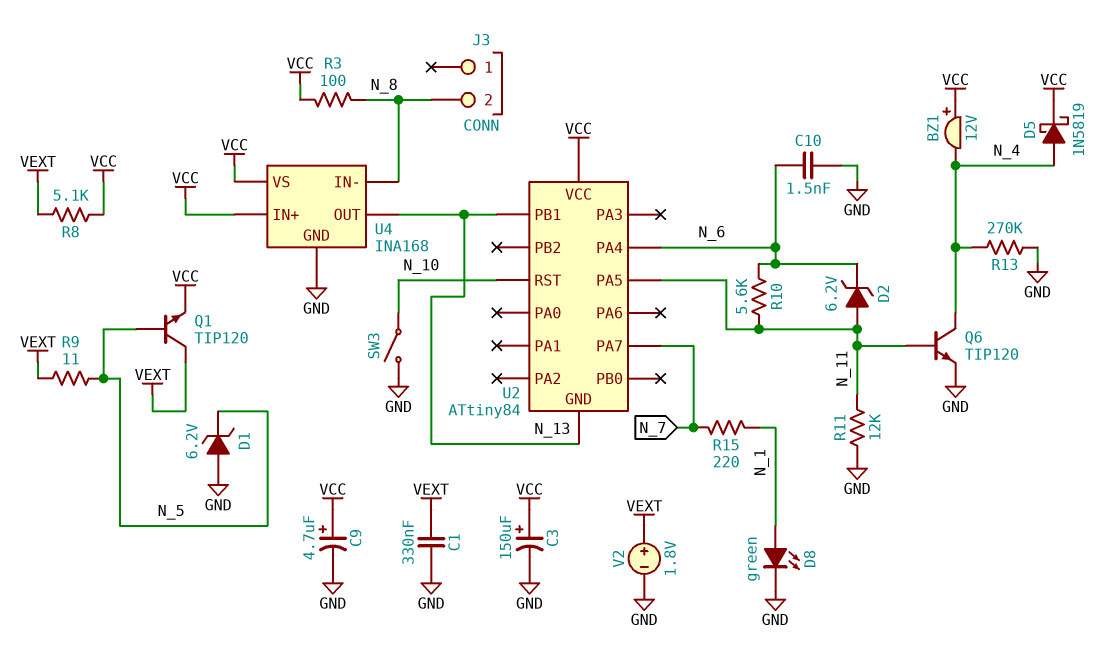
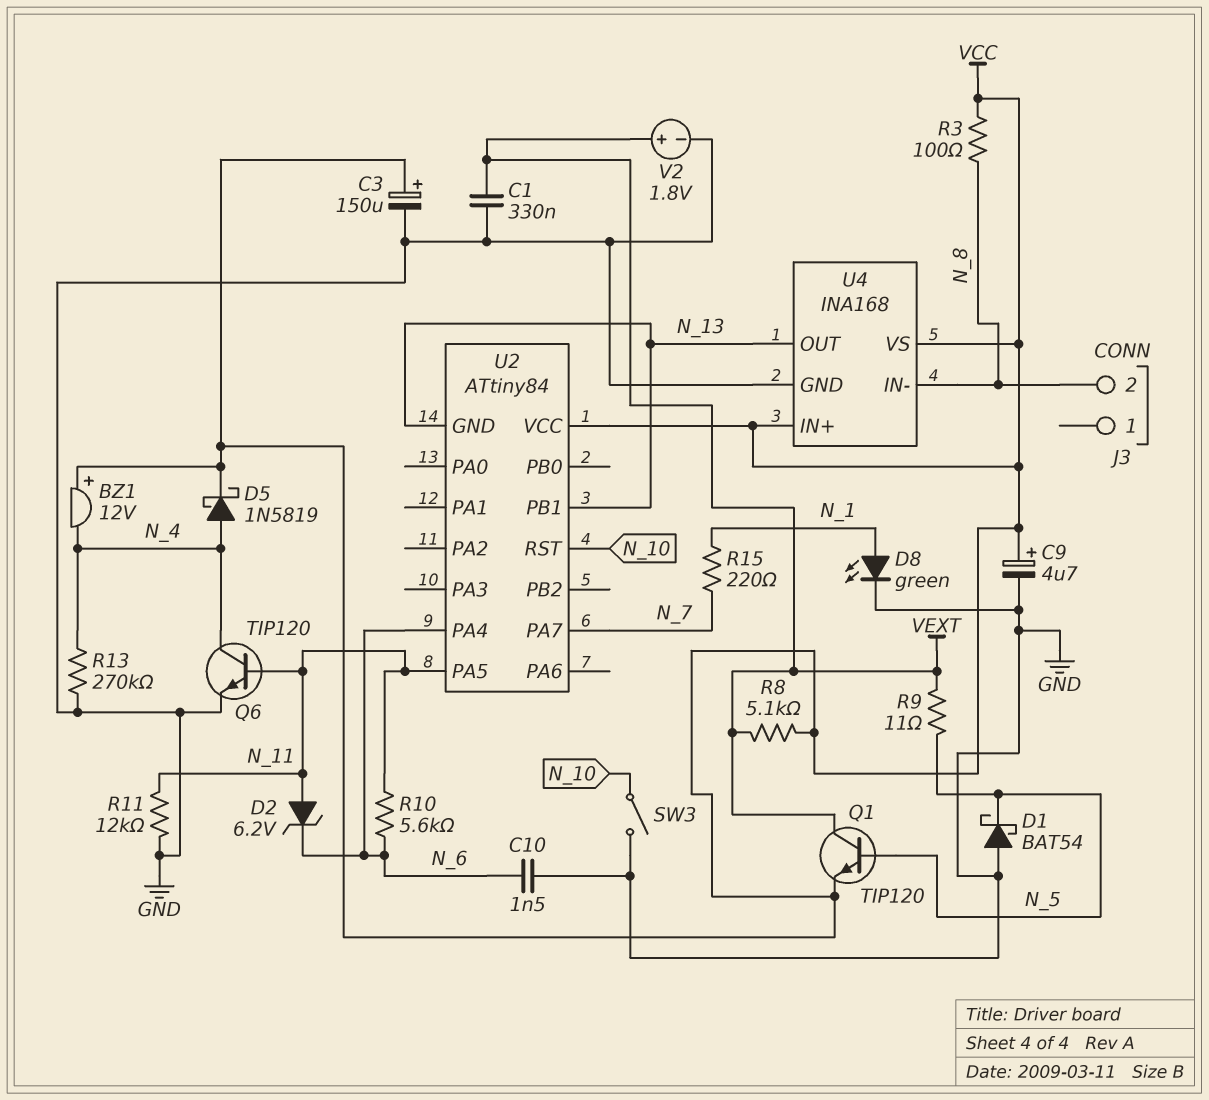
D1: zener 6.2V (A GND, K N_5) -> schottky BAT54 (A GND, K N_5)

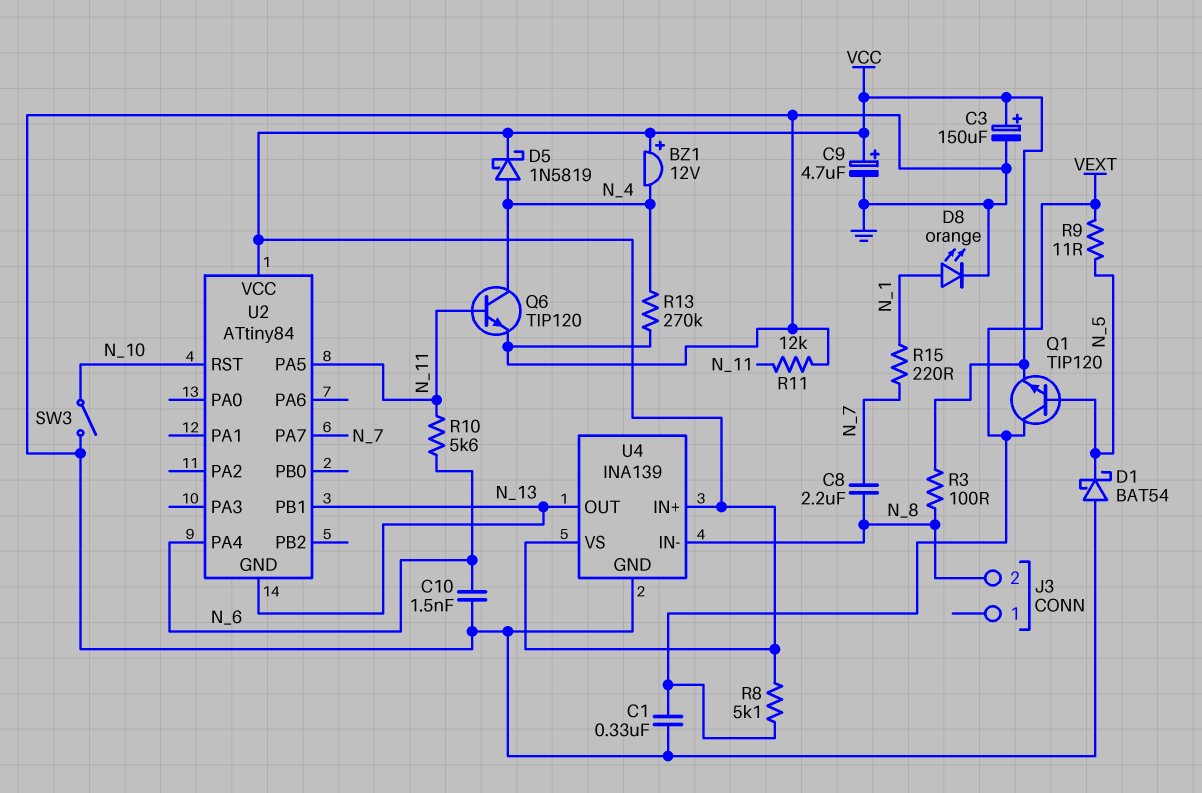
C8: none -> 2.2uF (N_7, N_8)
D2: zener 6.2V (A N_11, K N_6) -> none
D8: LED green (A N_1, K GND) -> LED orange (A N_1, K GND)
U4: INA168 -> INA139
V2: 1.8V (plus VEXT, minus GND) -> none

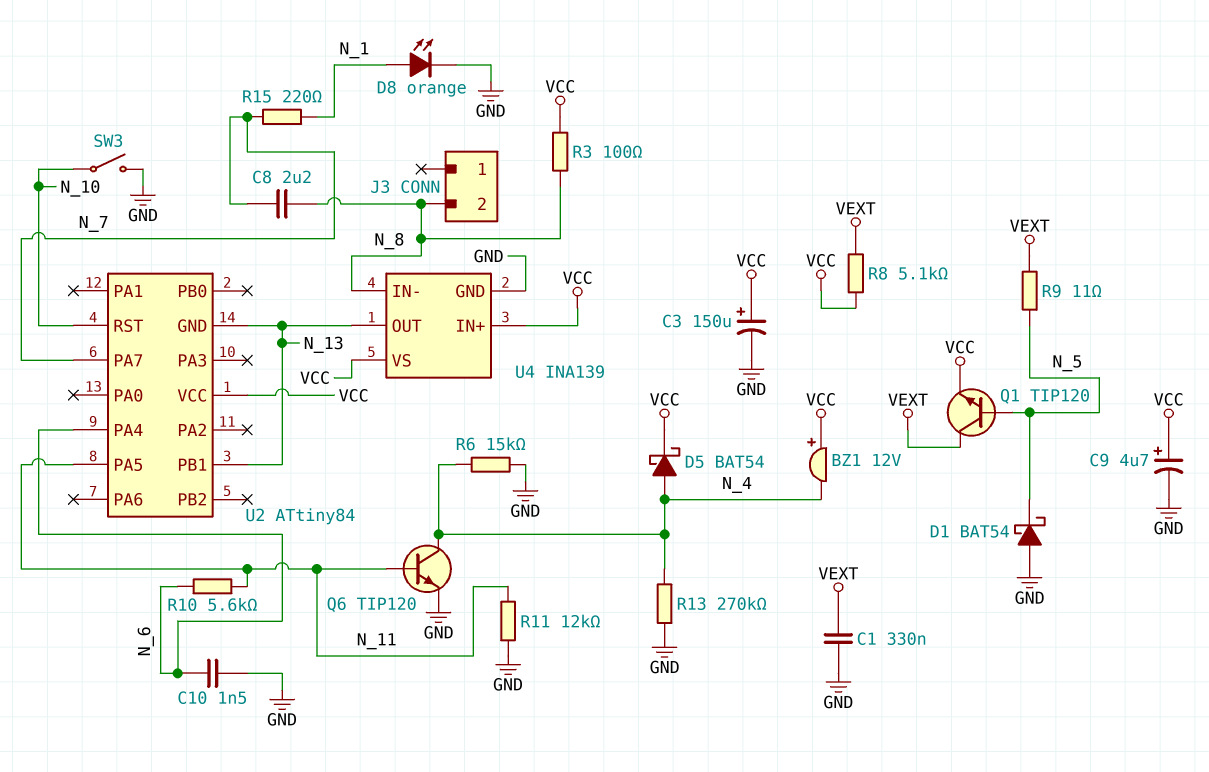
D5: schottky 1N5819 (A N_4, K VCC) -> schottky BAT54 (A N_4, K VCC)
R6: none -> 15k (GND, N_4)

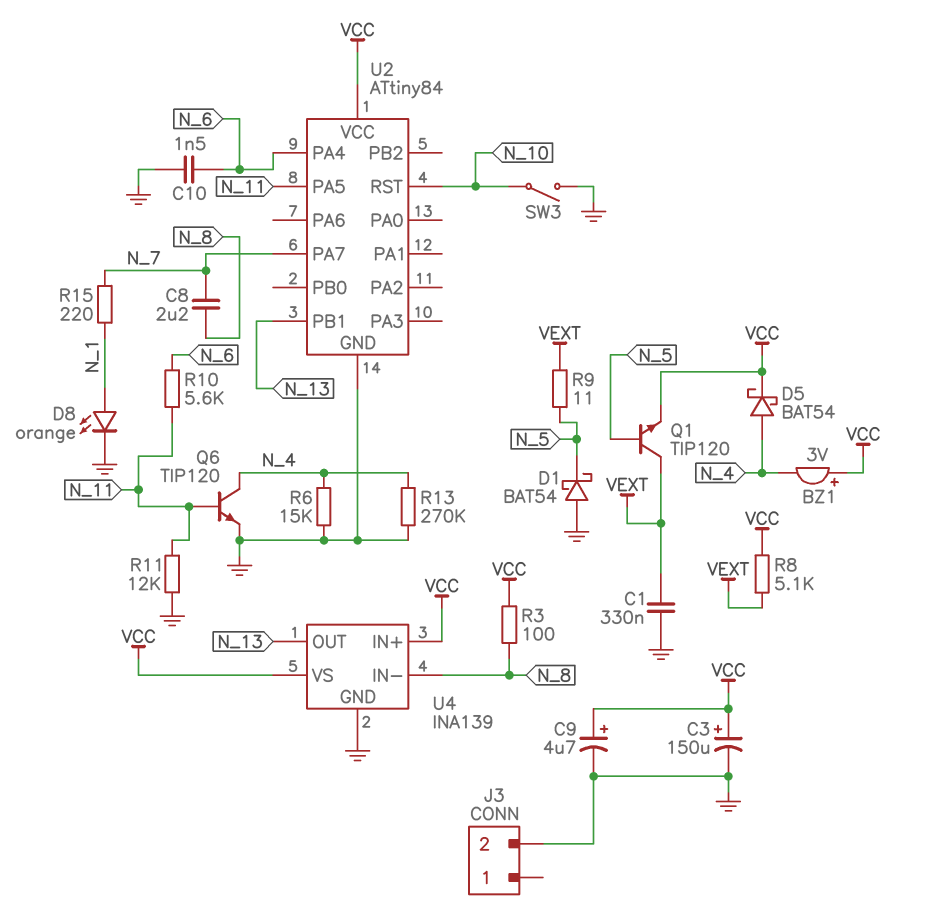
BZ1: buzzer 12V (plus VCC, minus N_4) -> buzzer 3V (plus VCC, minus N_4)
J3 pin 2: N_8 -> GND
U2 pin GND: N_13 -> GND

